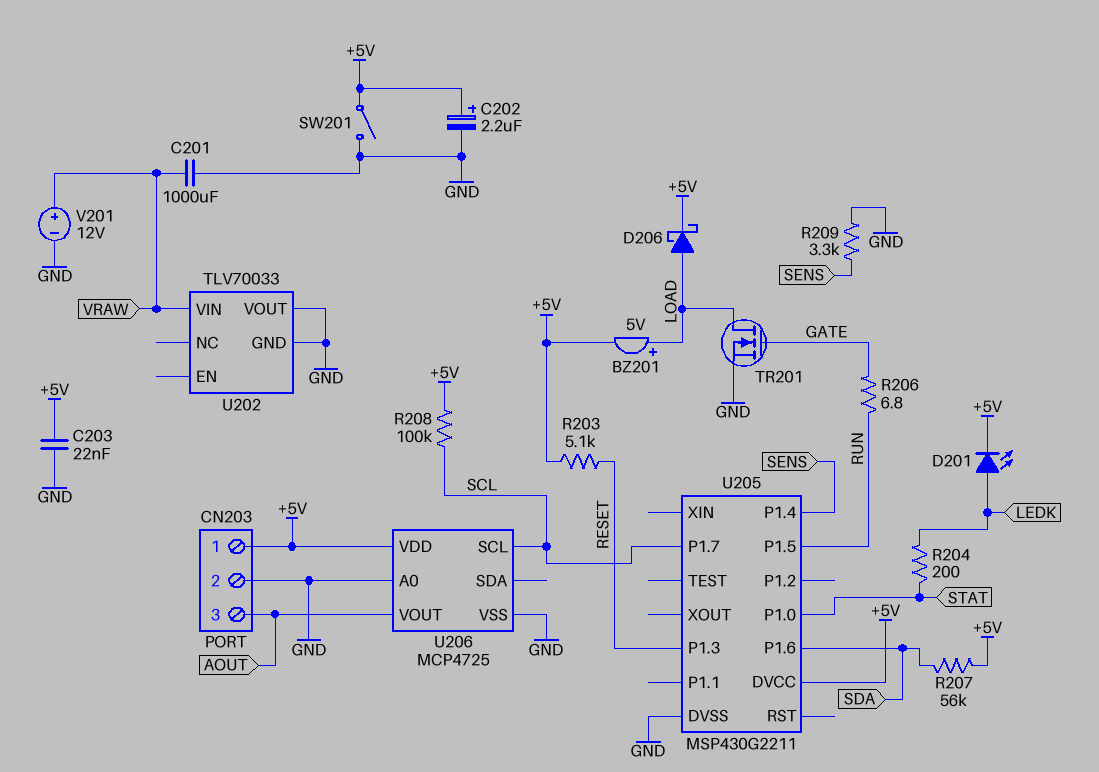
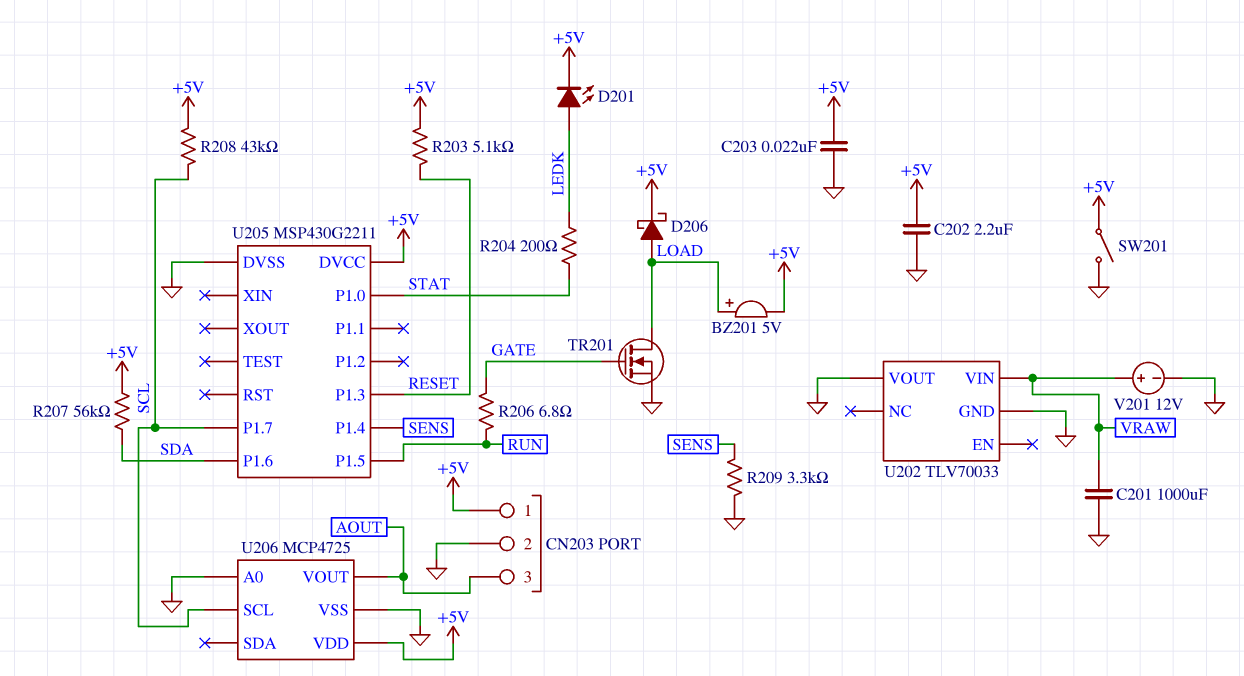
C202: 2.2uF (plus +5V, minus GND) -> 2.2uF (+5V, GND)
R208: 100k (+5V, SCL) -> 43k (+5V, SCL)

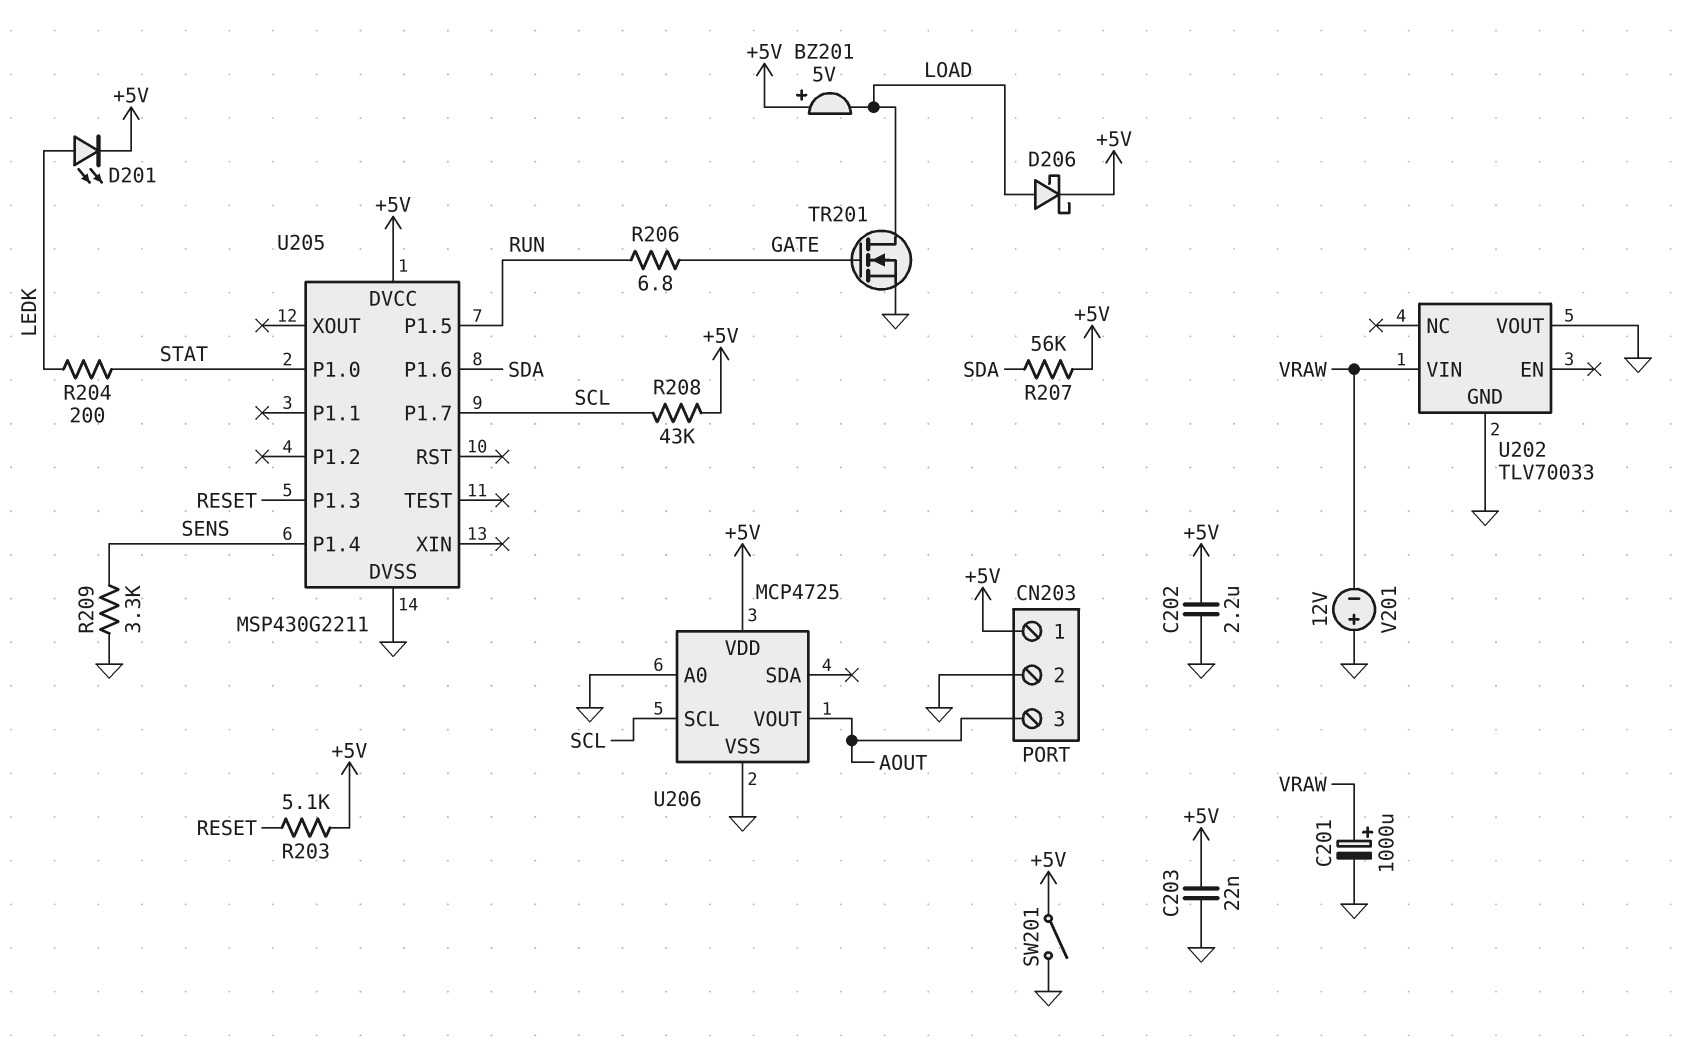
BZ201: buzzer 5V (plus LOAD, minus +5V) -> buzzer 5V (plus +5V, minus LOAD)
C201: 1000uF (GND, VRAW) -> 1000uF (plus VRAW, minus GND)
V201: 12V (plus VRAW, minus GND) -> 12V (plus GND, minus VRAW)

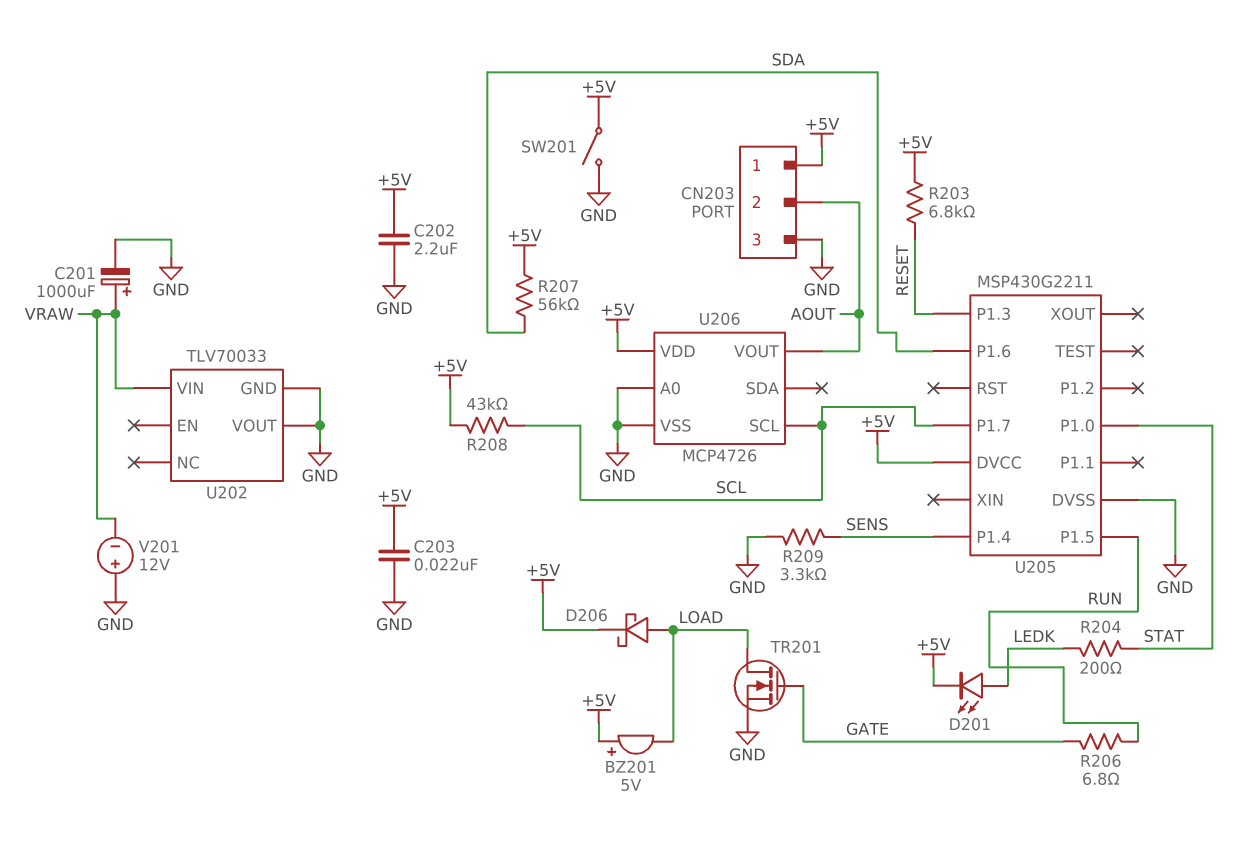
CN203 pin 2: GND -> AOUT
CN203 pin 3: AOUT -> GND
R203: 5.1k (+5V, RESET) -> 6.8k (+5V, RESET)
U206: MCP4725 -> MCP4726

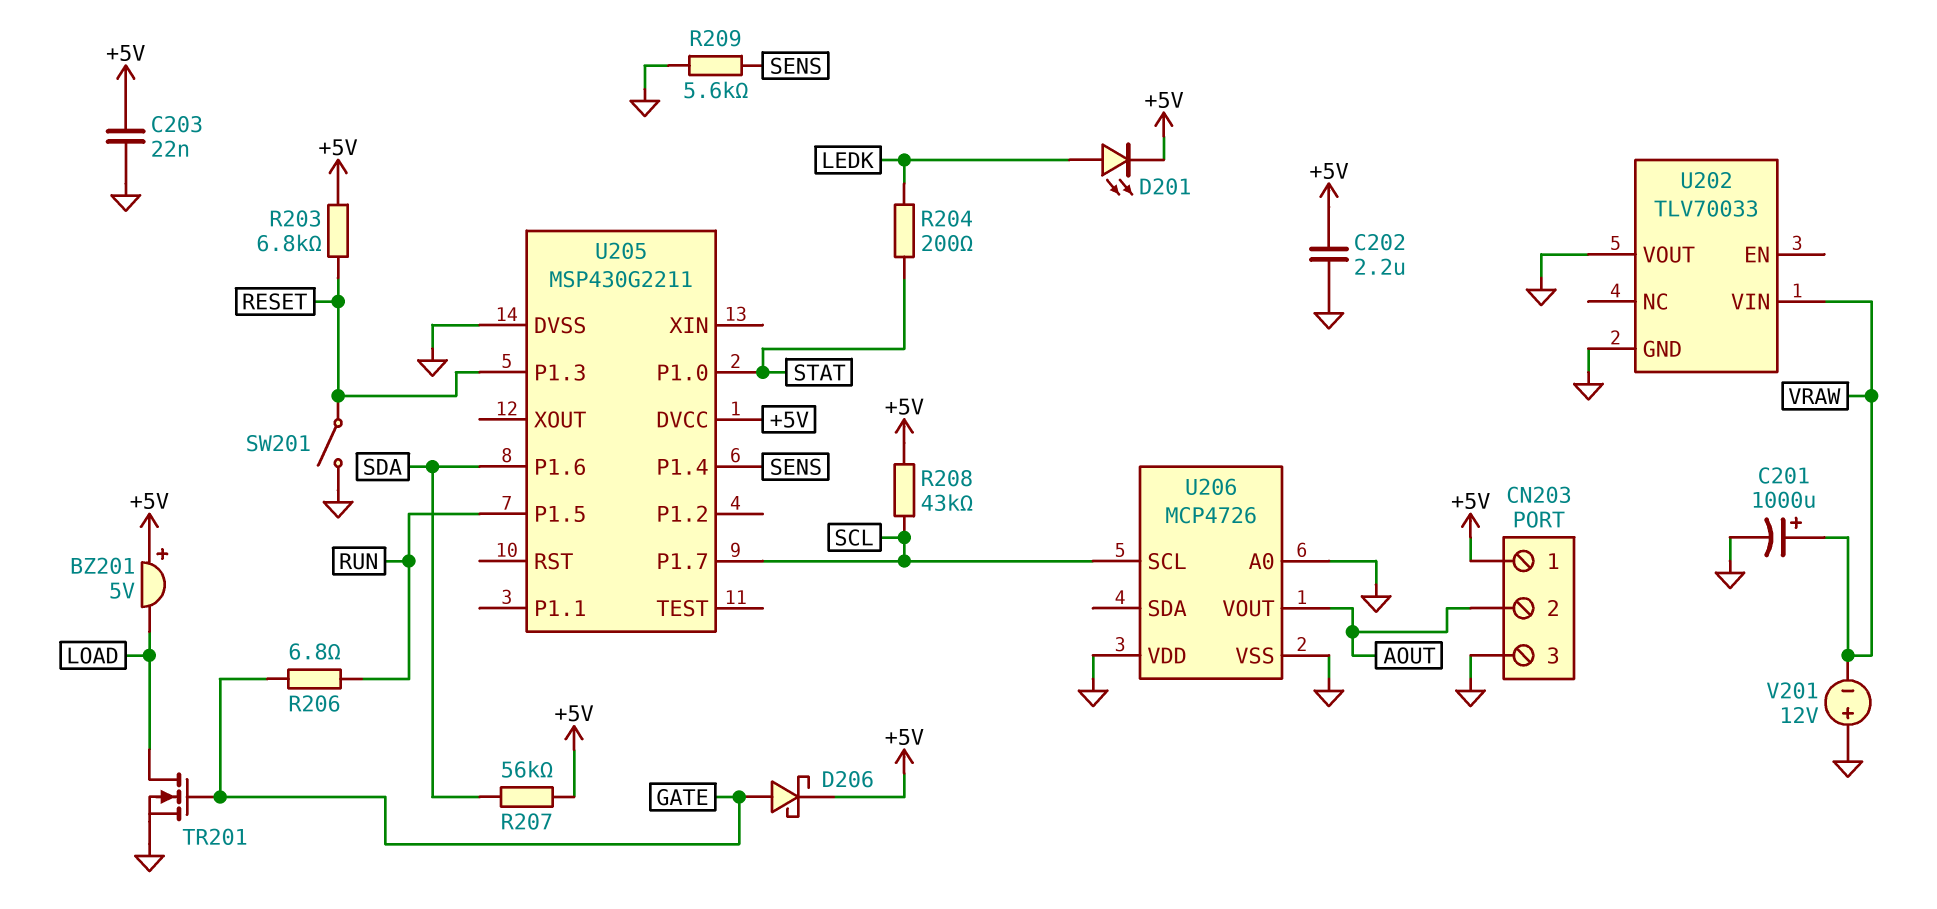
D206: schottky (A LOAD, K +5V) -> schottky (A GATE, K +5V)
R209: 3.3k (GND, SENS) -> 5.6k (GND, SENS)
SW201: switch (+5V, GND) -> switch (GND, RESET)
U206 pin VDD: +5V -> GND

